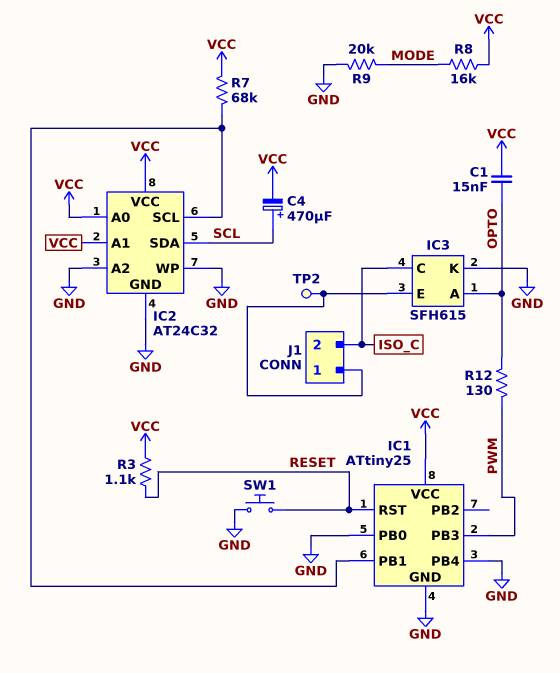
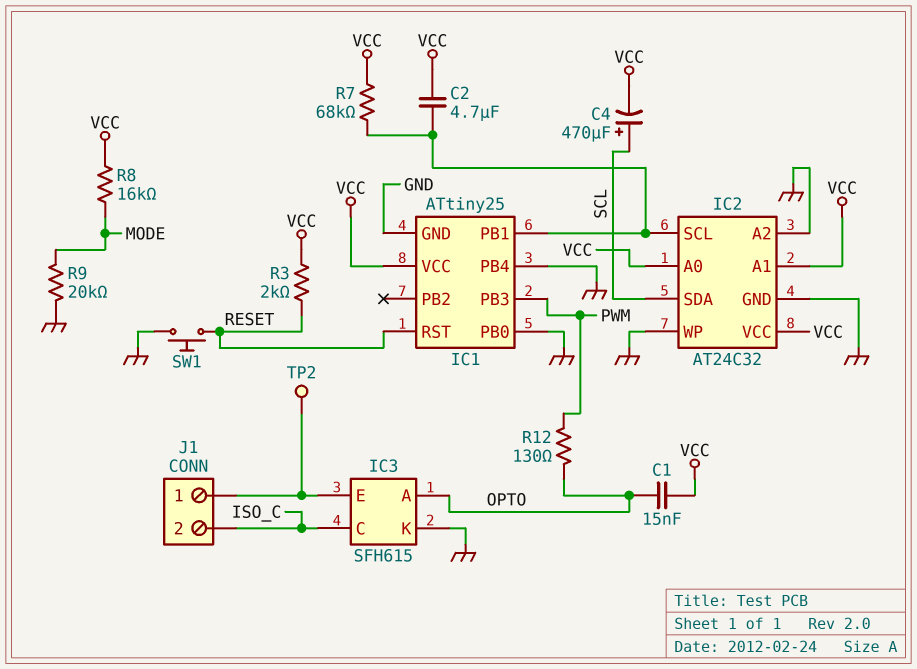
C2: none -> 4.7uF (IC1/PB1, VCC)
R3: 1.1k (RESET, VCC) -> 2k (RESET, VCC)

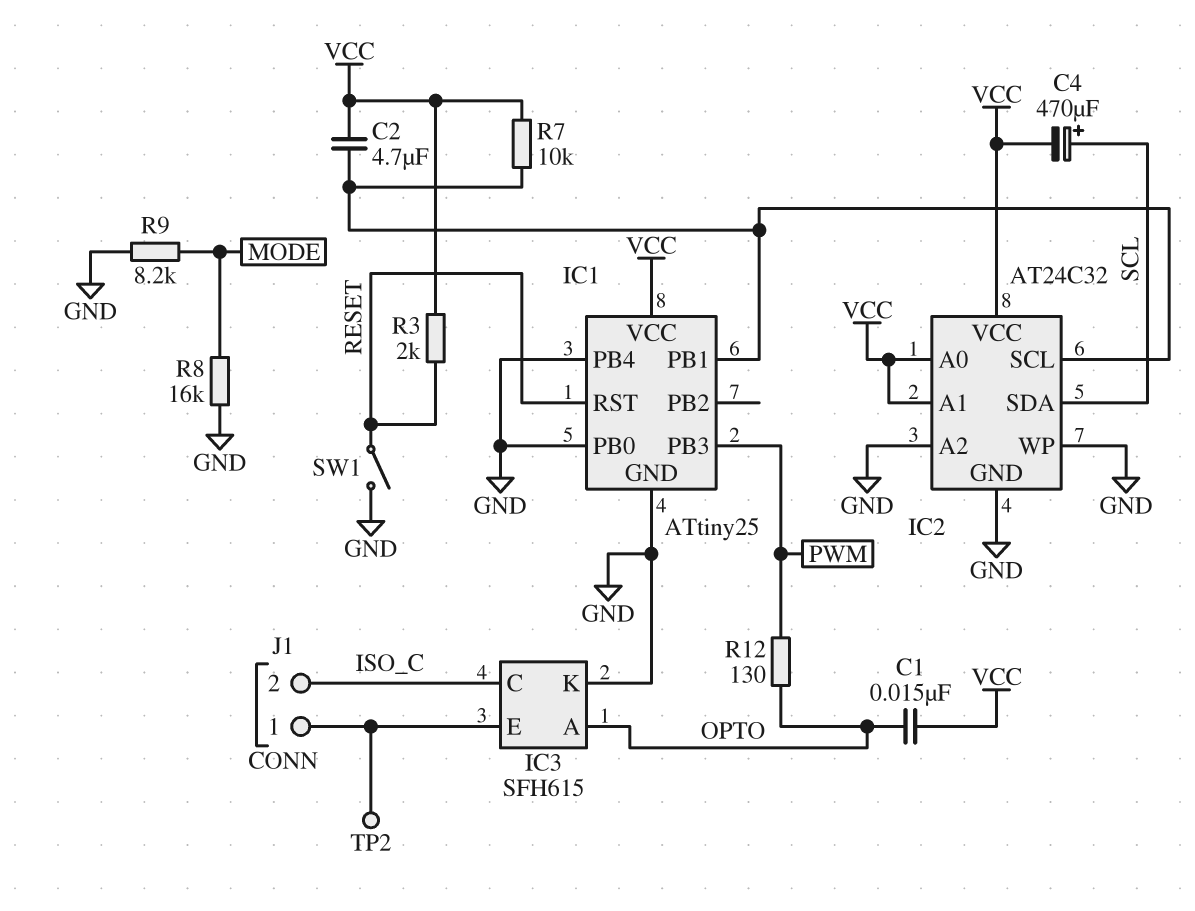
R7: 68k (IC1/PB1, VCC) -> 10k (IC1/PB1, VCC)
R8: 16k (MODE, VCC) -> 16k (GND, MODE)
R9: 20k (GND, MODE) -> 8.2k (GND, MODE)
SW1: button (GND, RESET) -> switch (GND, RESET)

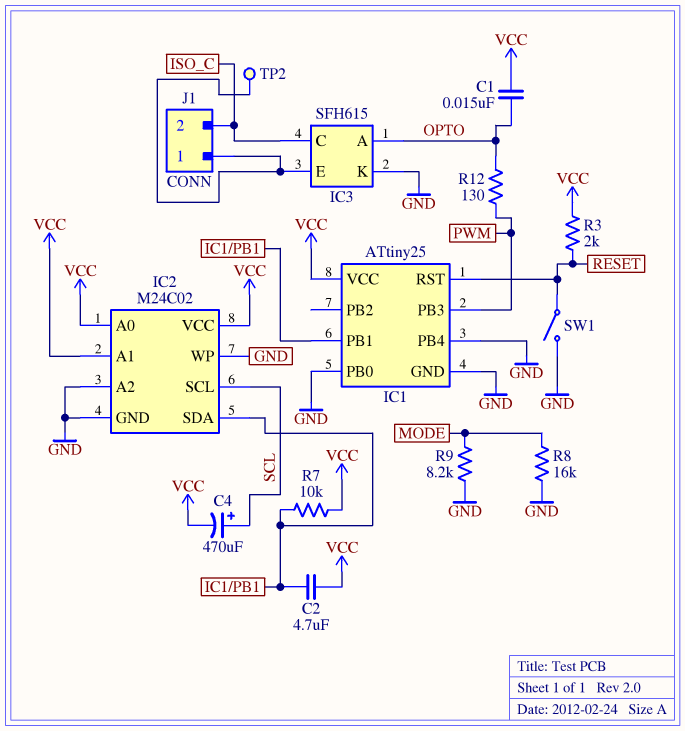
IC2: AT24C32 -> M24C02
IC2 pin SCL: IC1/PB1 -> SCL
IC2 pin SDA: SCL -> IC1/PB1

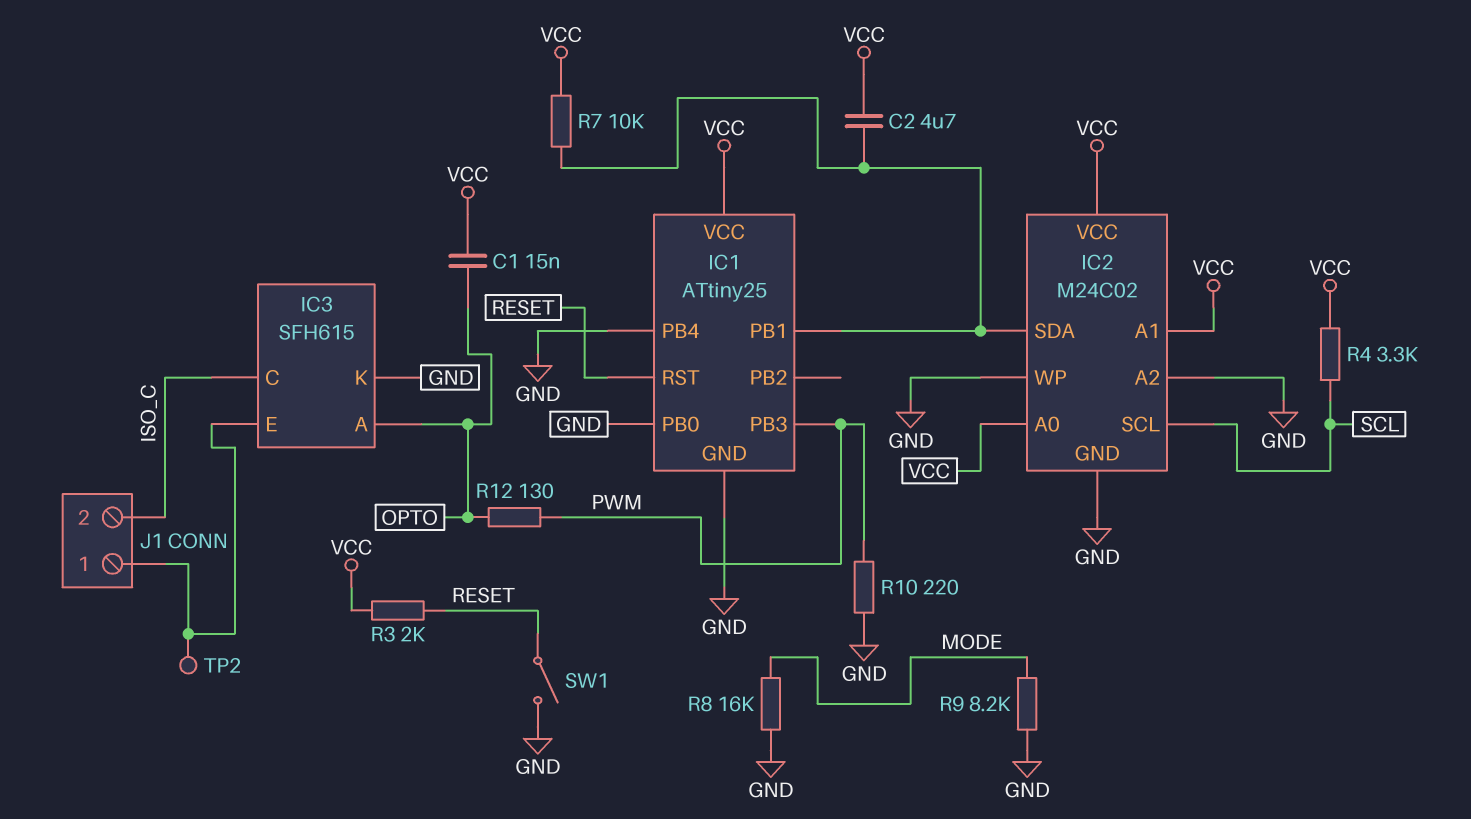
C4: 470uF (plus SCL, minus VCC) -> none
R4: none -> 3.3k (SCL, VCC)
R10: none -> 220 (GND, PWM)

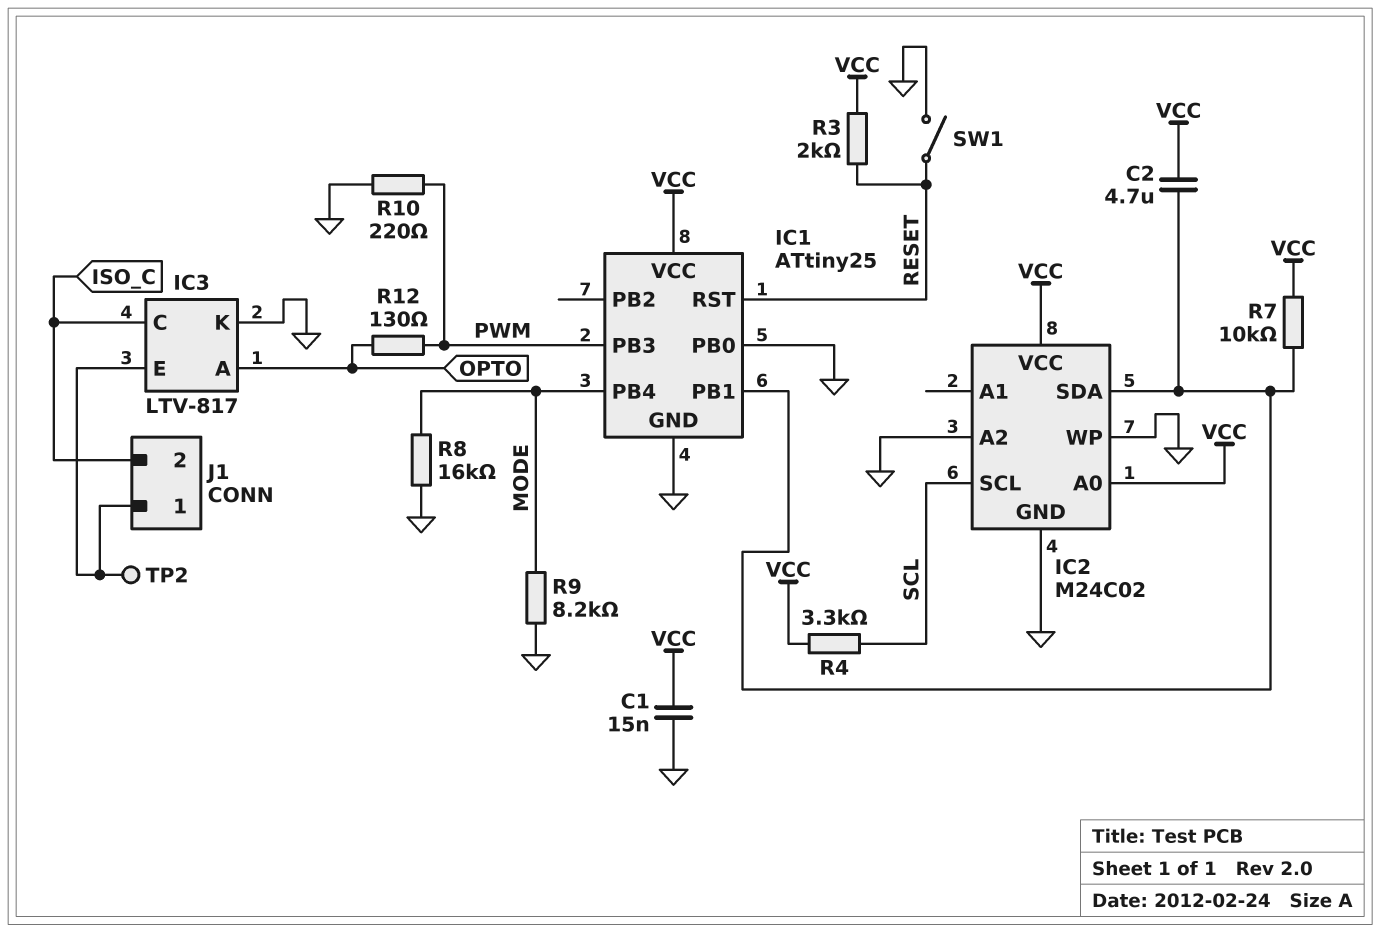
C1: 15nF (OPTO, VCC) -> 15nF (GND, VCC)
IC1 pin PB4: GND -> MODE
IC2 pin A1: VCC -> none
IC3: SFH615 -> LTV-817

